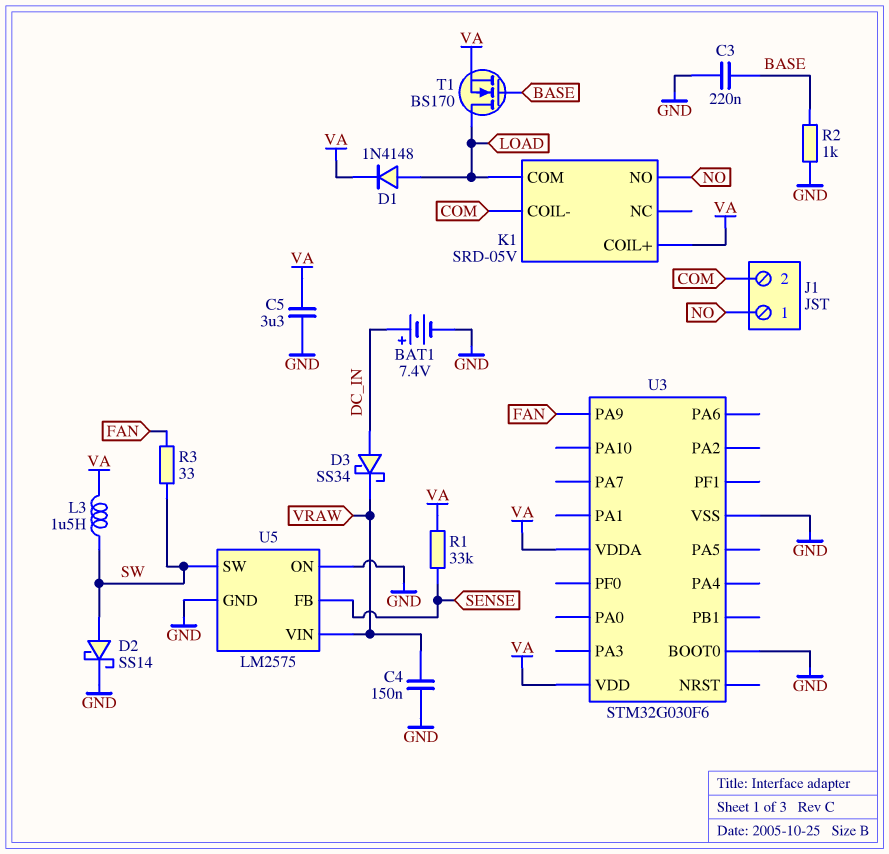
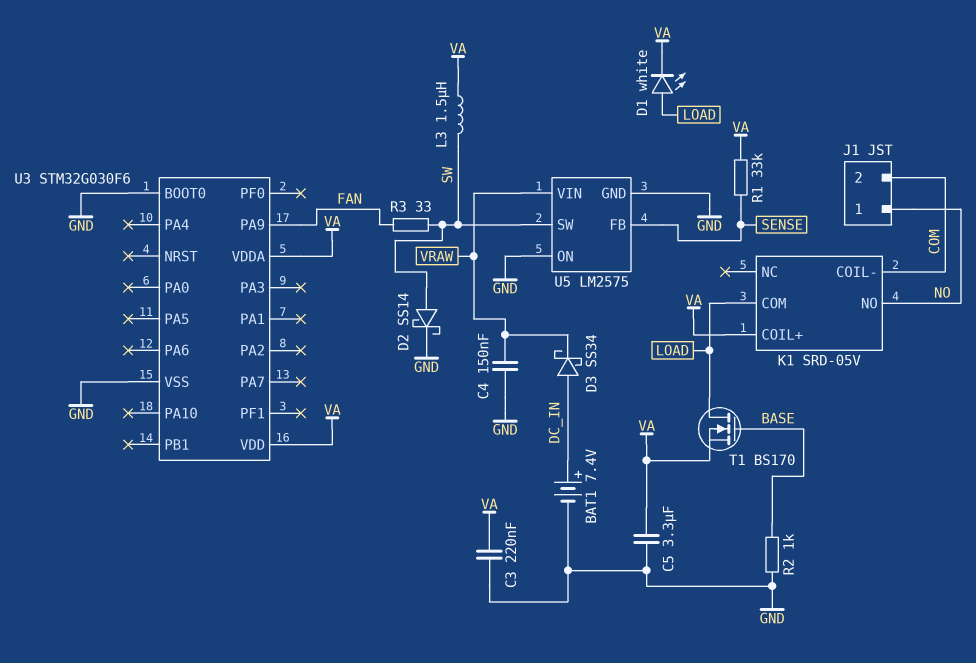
C3: 220nF (BASE, GND) -> 220nF (GND, VA)
D1: diode 1N4148 (A LOAD, K VA) -> LED white (A LOAD, K VA)

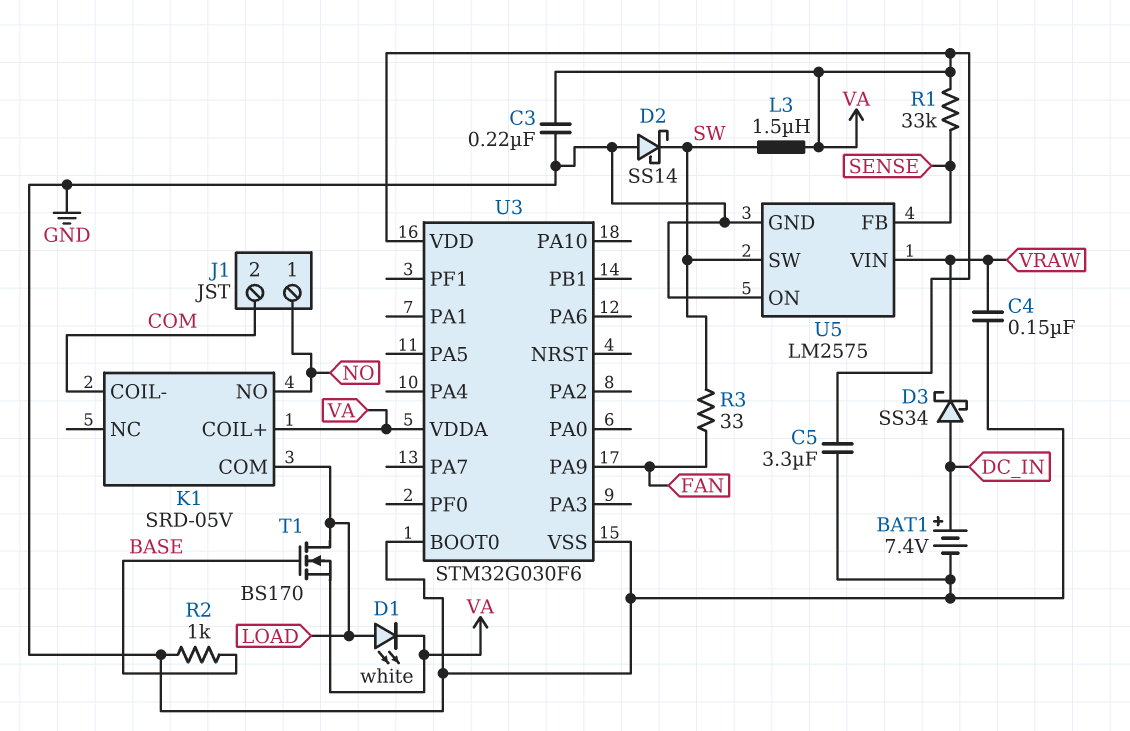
D2: schottky SS14 (A SW, K GND) -> schottky SS14 (A GND, K SW)

